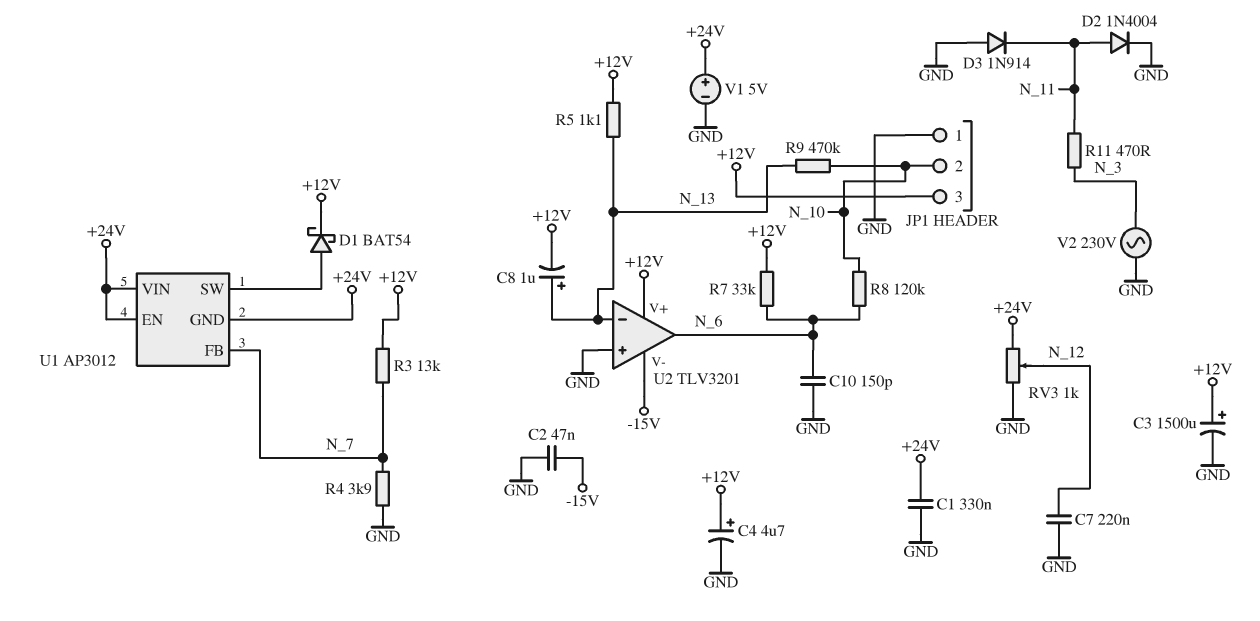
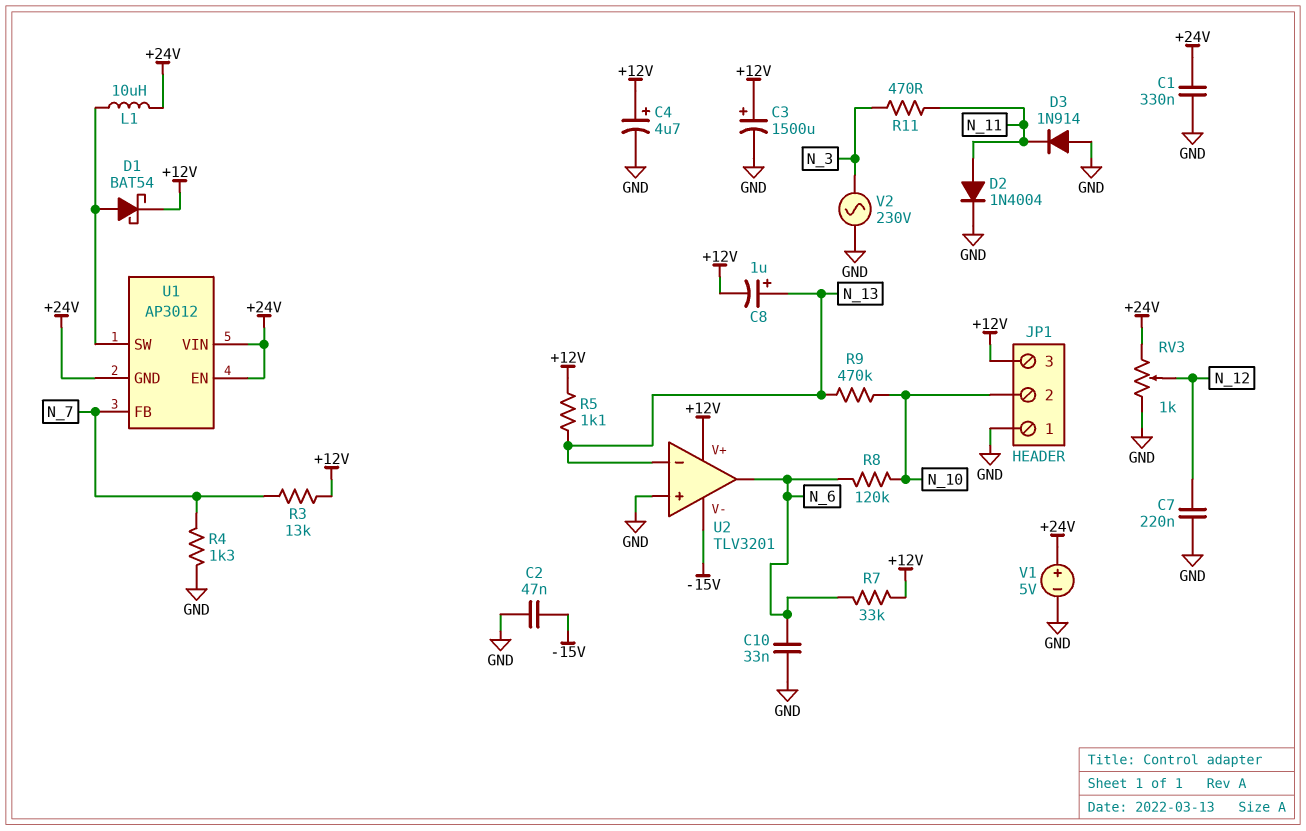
C10: 150pF (GND, N_6) -> 33nF (GND, N_6)
L1: none -> 10uH (+24V, U1/SW)
R4: 3.9k (GND, N_7) -> 1.3k (GND, N_7)

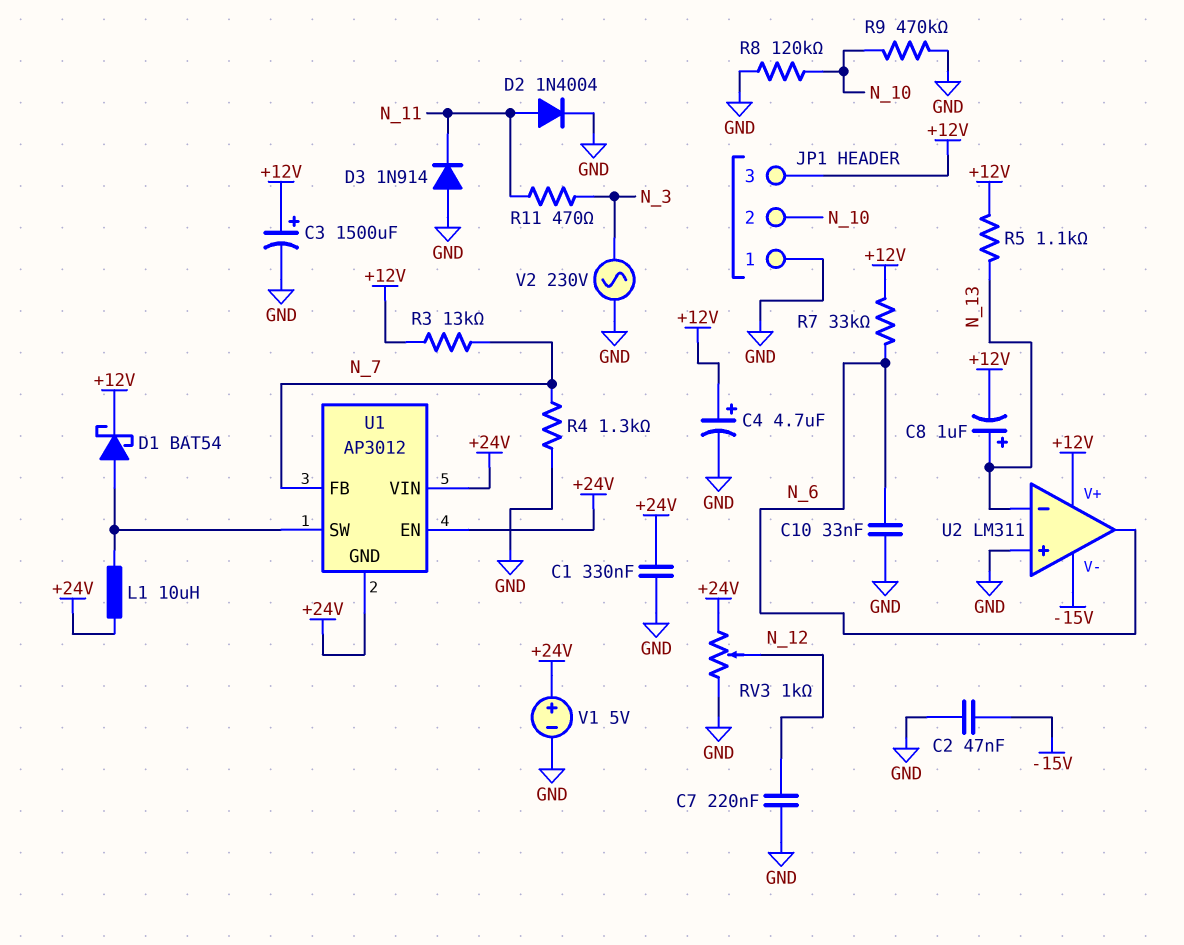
R8: 120k (N_6, N_10) -> 120k (GND, N_10)
R9: 470k (N_10, N_13) -> 470k (GND, N_10)
U2: TLV3201 -> LM311

